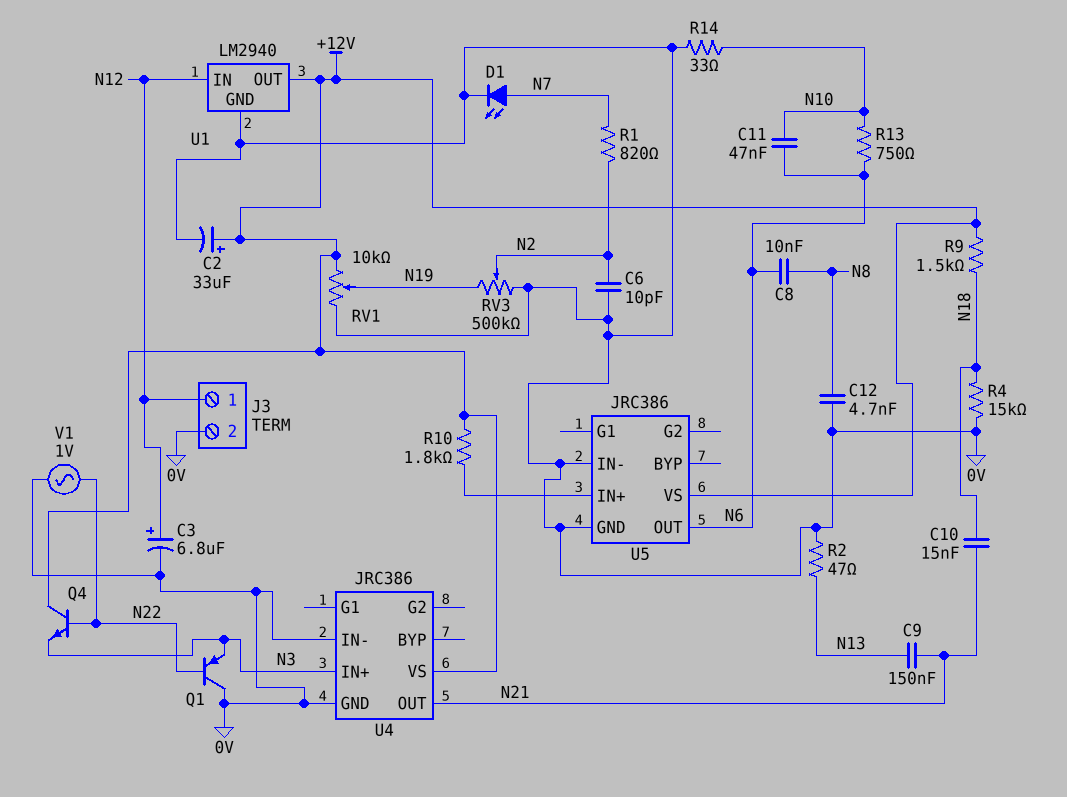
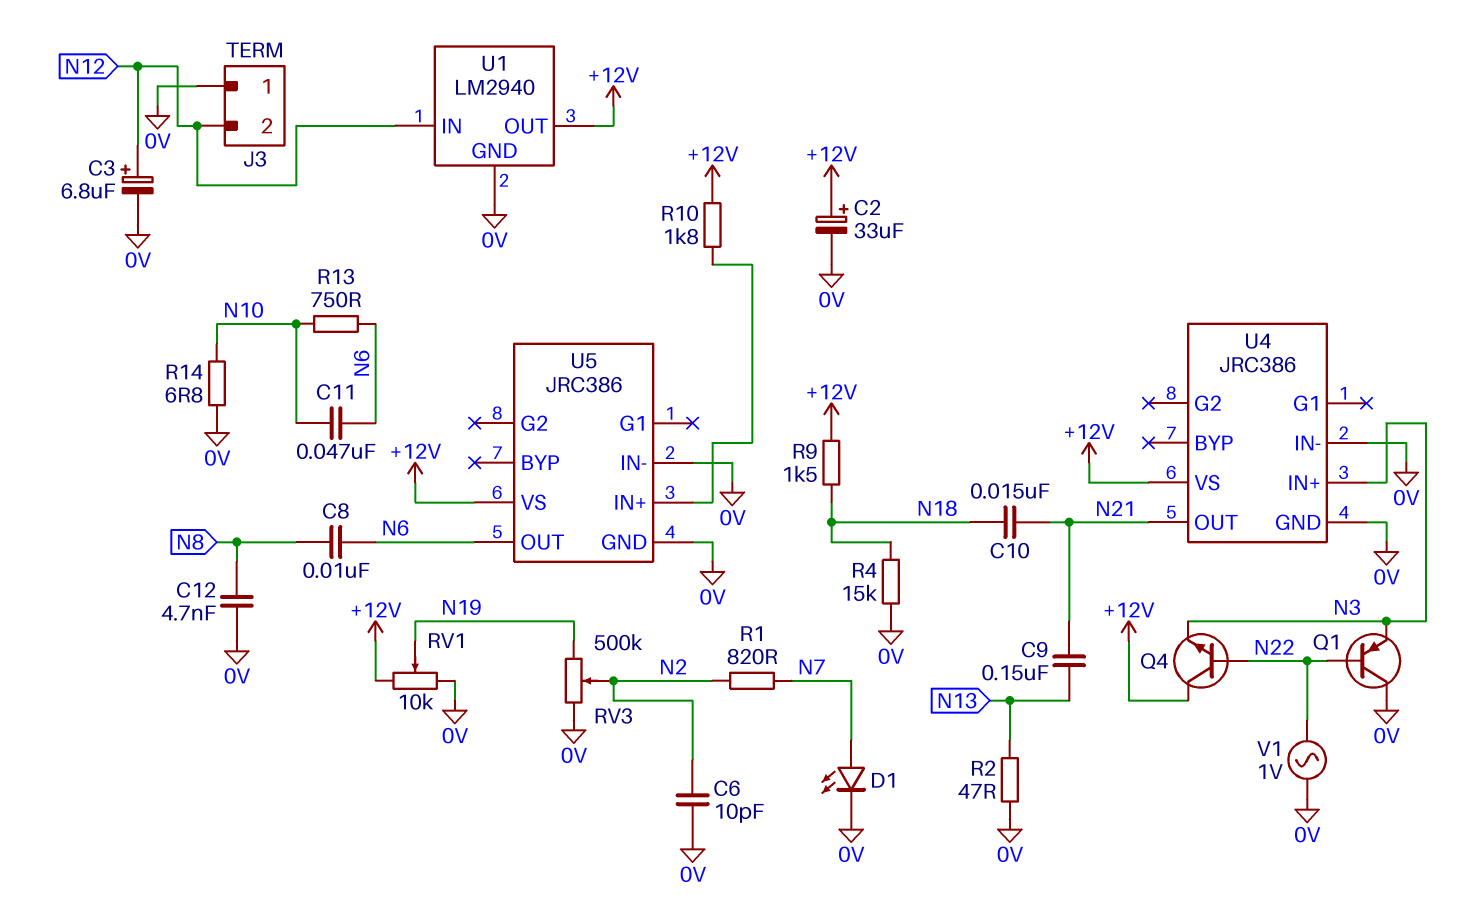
J3 pin 1: N12 -> 0V
J3 pin 2: 0V -> N12
R14: 33 (0V, N10) -> 6.8 (0V, N10)

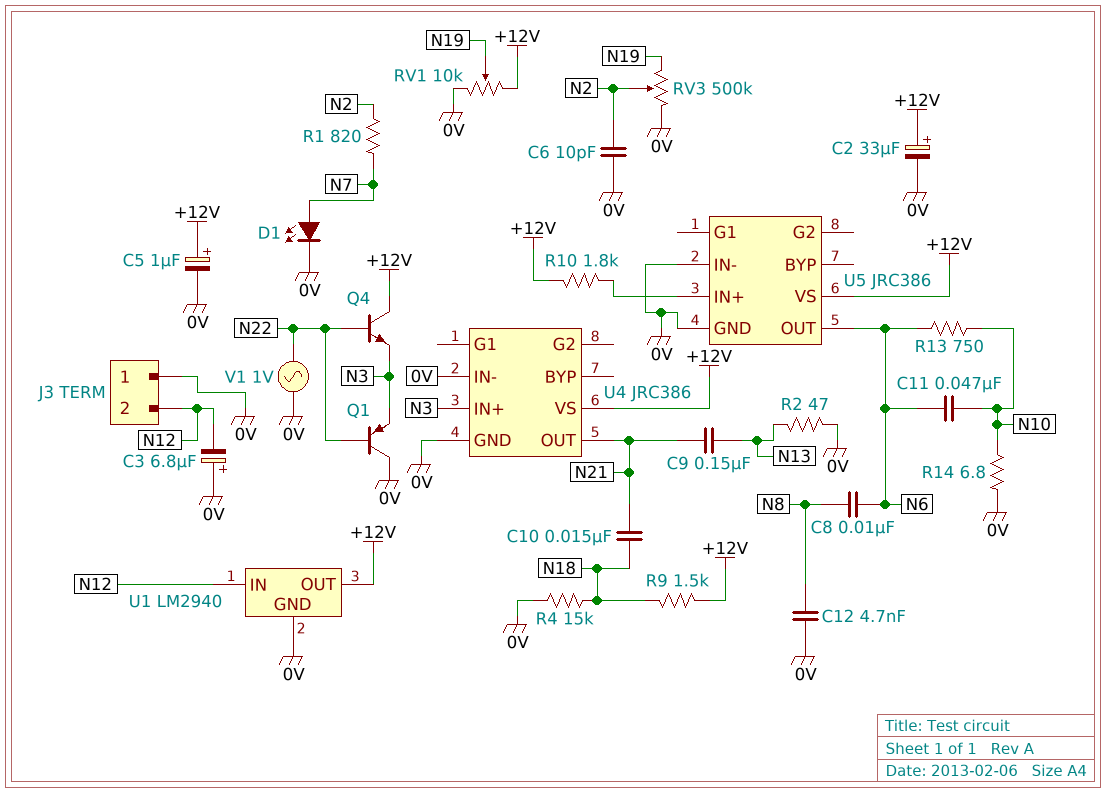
C3: 6.8uF (plus N12, minus 0V) -> 6.8uF (plus 0V, minus N12)
C5: none -> 1uF (plus +12V, minus 0V)

